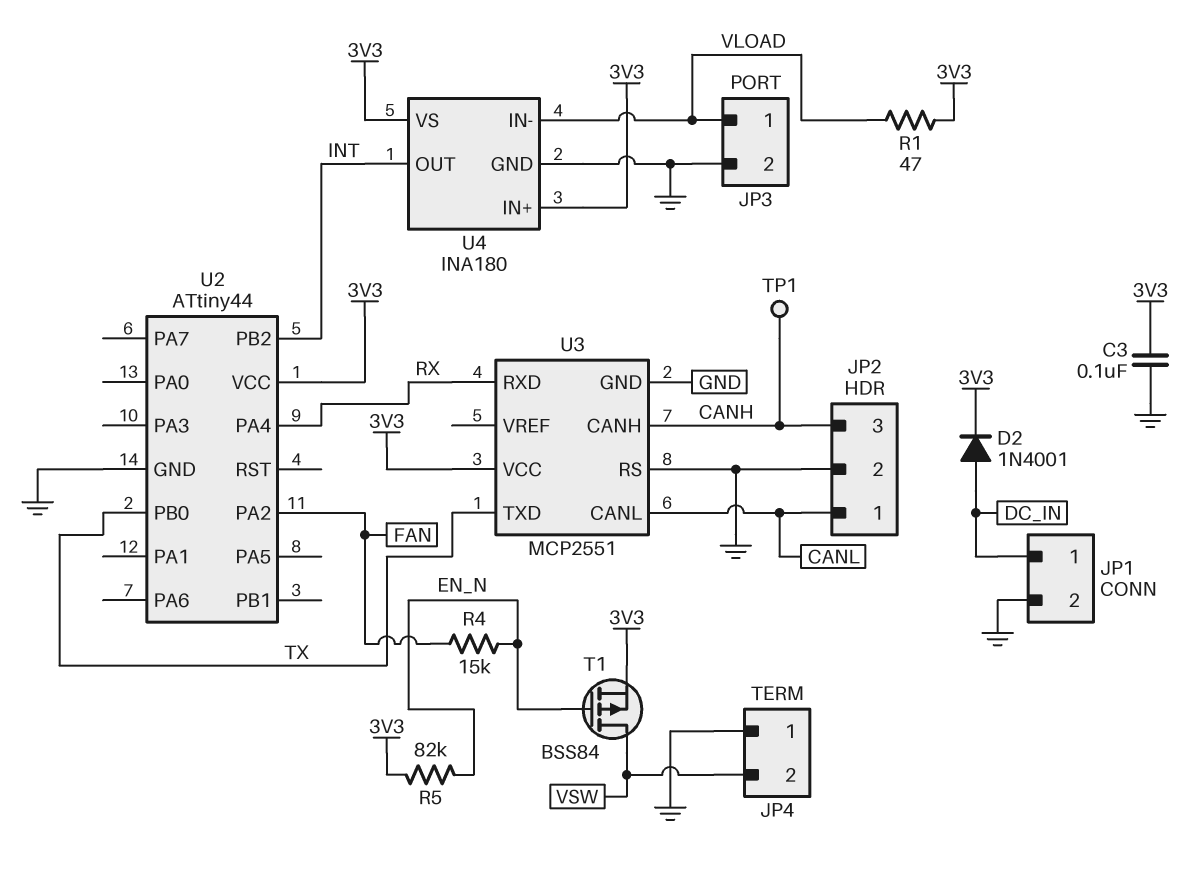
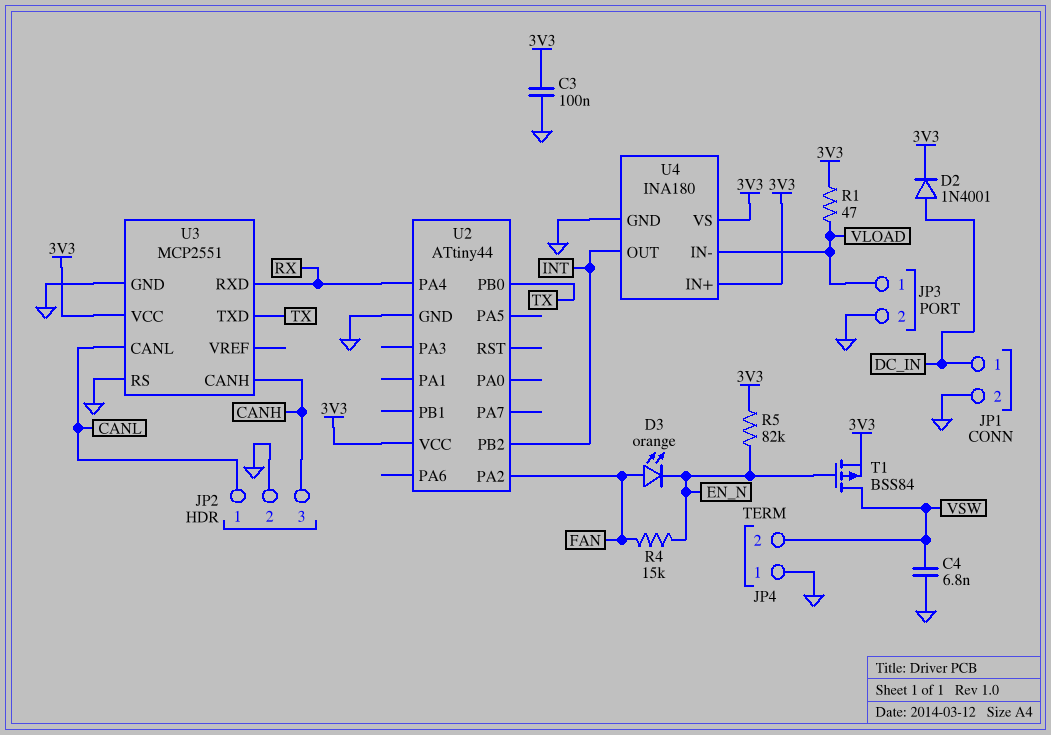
C4: none -> 6.8nF (GND, VSW)
D3: none -> LED orange (A FAN, K EN_N)
TP1: test point (CANH) -> none

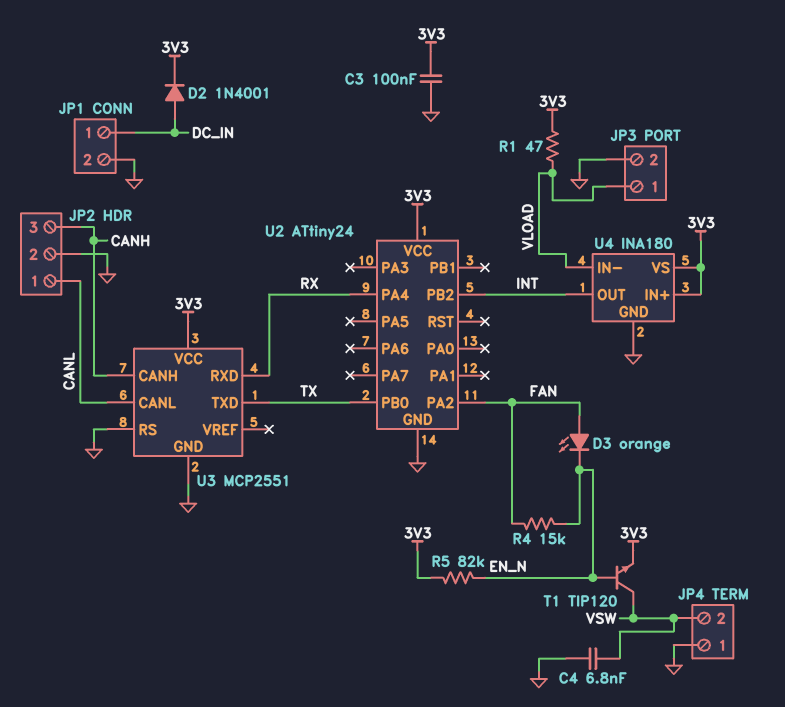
T1: PMOS BSS84 (G EN_N, D VSW, S 3V3) -> NPN TIP120 (B EN_N, C VSW, E 3V3)
U2: ATtiny44 -> ATtiny24

